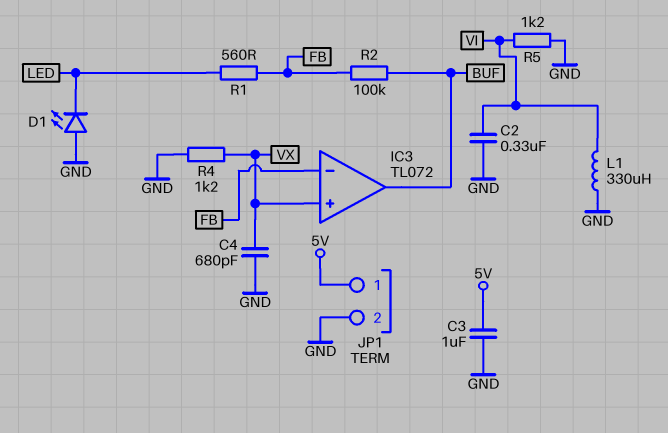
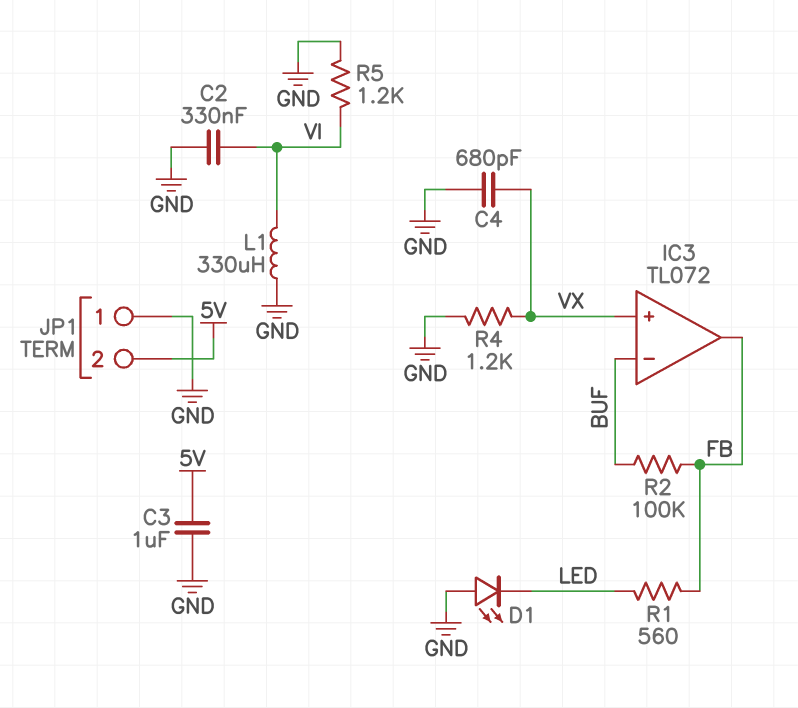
IC3 pin in-: FB -> BUF
IC3 pin out: BUF -> FB
JP1 pin 1: 5V -> GND
JP1 pin 2: GND -> 5V

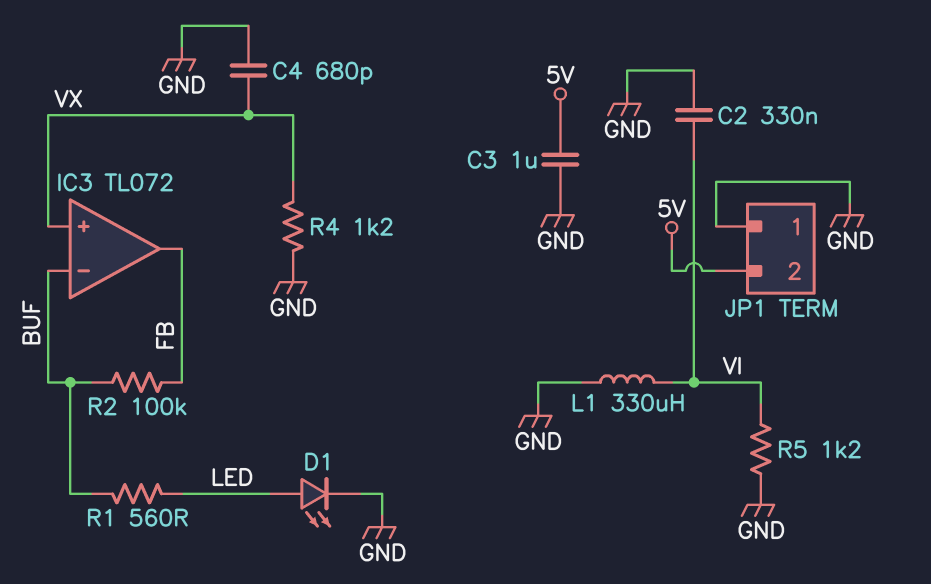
D1: LED (A GND, K LED) -> LED (A LED, K GND)
R1: 560 (FB, LED) -> 560 (BUF, LED)

